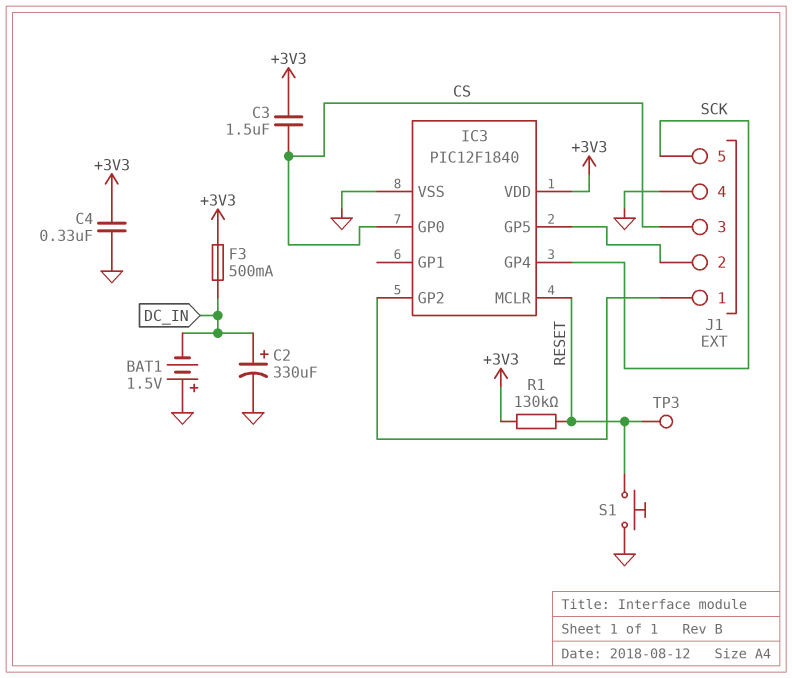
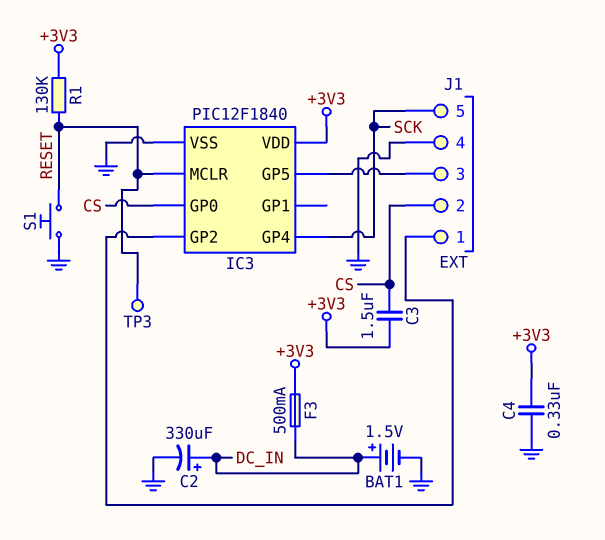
BAT1: 1.5V (plus GND, minus DC_IN) -> 1.5V (plus DC_IN, minus GND)
J1 pin 2: IC3/GP5 -> CS
J1 pin 3: CS -> IC3/GP5

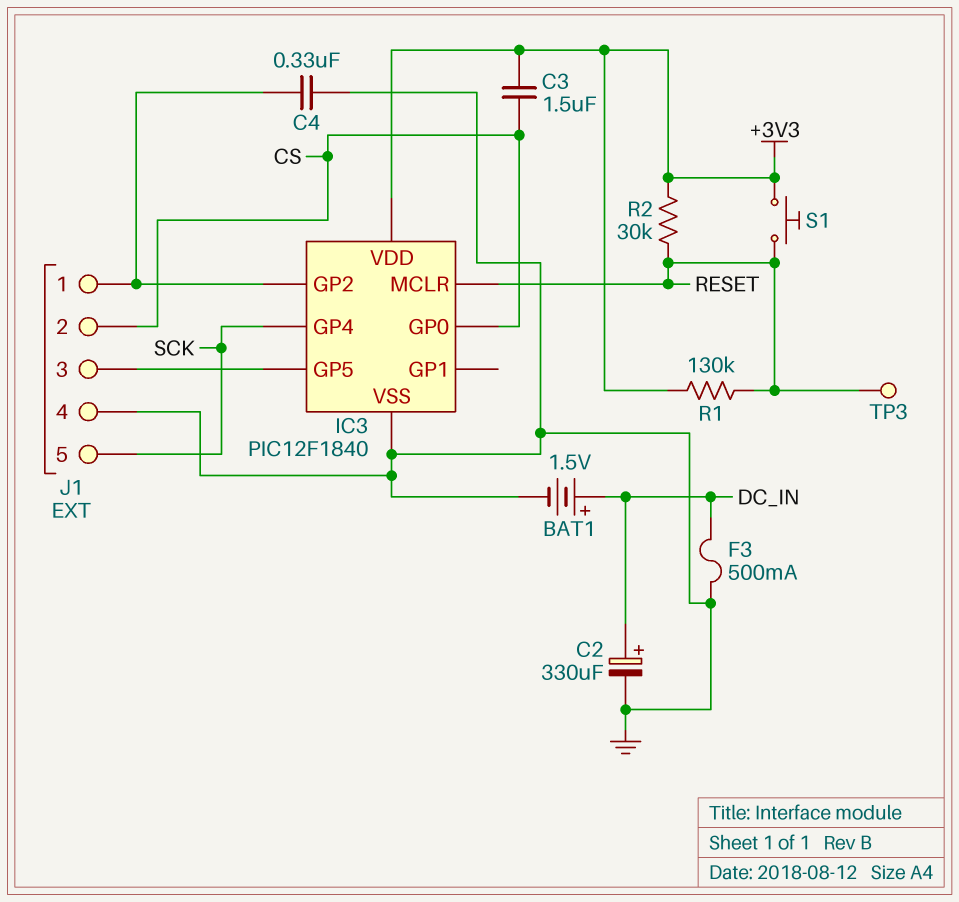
C4: 330nF (+3V3, GND) -> 330nF (GND, IC3/GP2)
F3: 500mA (+3V3, DC_IN) -> 500mA (DC_IN, GND)
R2: none -> 30k (+3V3, RESET)
S1: button (GND, RESET) -> button (+3V3, RESET)

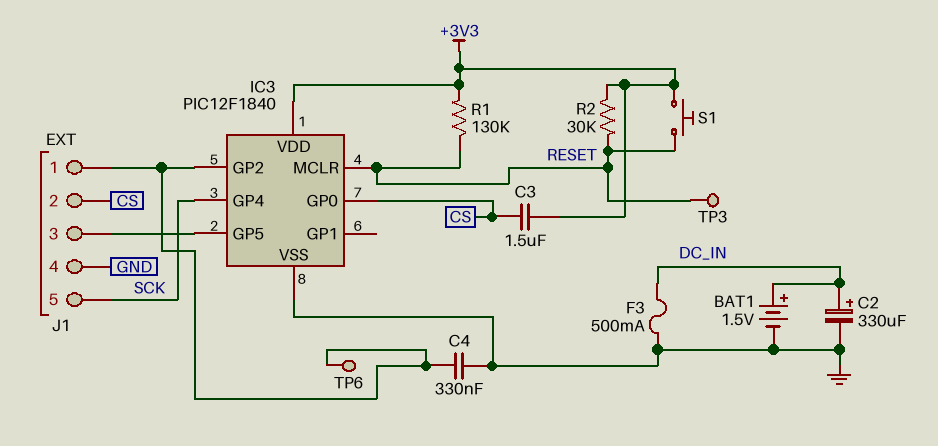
TP6: none -> test point (IC3/GP2)

